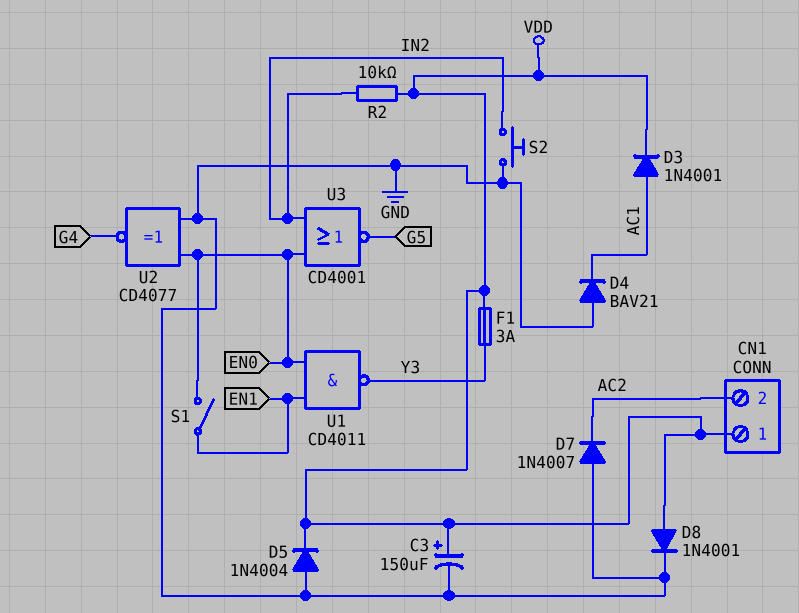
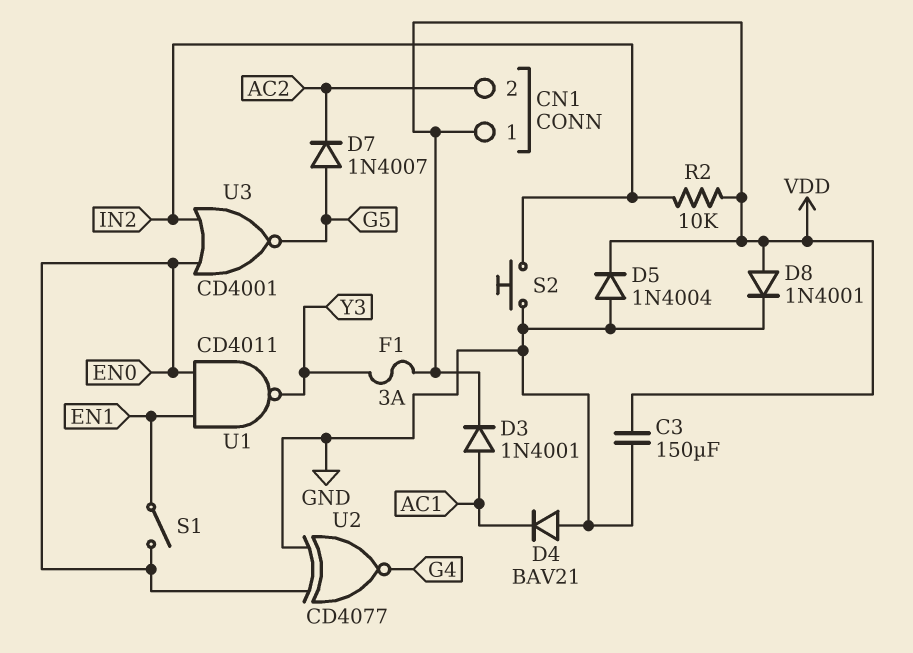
C3: 150uF (plus VDD, minus GND) -> 150uF (GND, VDD)
D7: diode 1N4007 (A GND, K AC2) -> diode 1N4007 (A G5, K AC2)

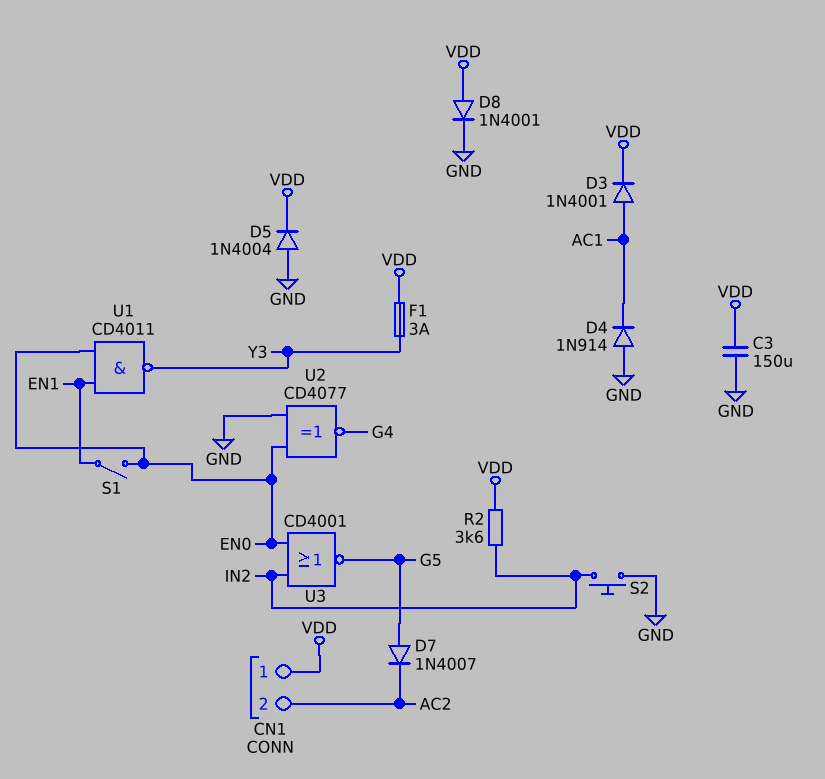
D4: diode BAV21 (A GND, K AC1) -> diode 1N914 (A GND, K AC1)
R2: 10k (IN2, VDD) -> 3.6k (IN2, VDD)

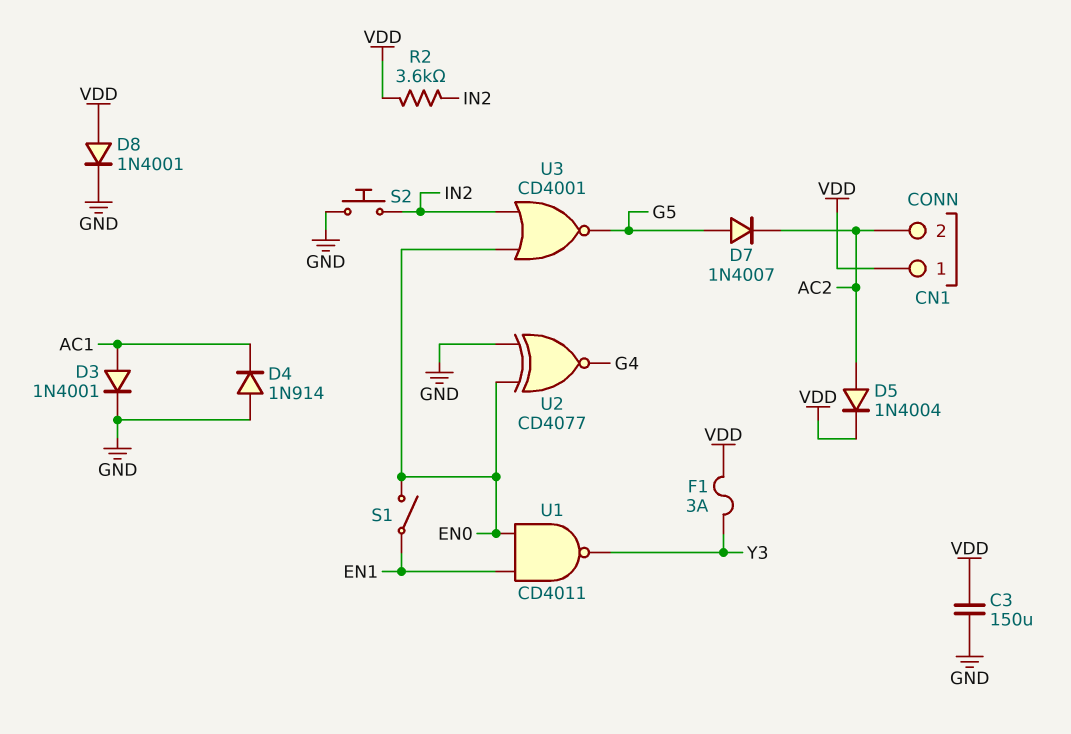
D3: diode 1N4001 (A AC1, K VDD) -> diode 1N4001 (A AC1, K GND)
D5: diode 1N4004 (A GND, K VDD) -> diode 1N4004 (A AC2, K VDD)

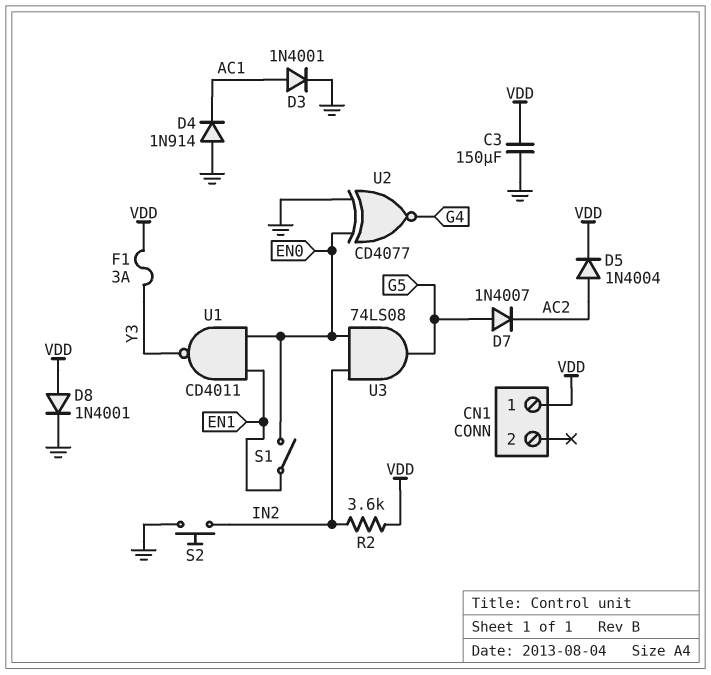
CN1 pin 2: AC2 -> none
U3: NOR CD4001 (in EN0, in IN2, out G5) -> AND 74LS08 (in EN0, in IN2, out G5)

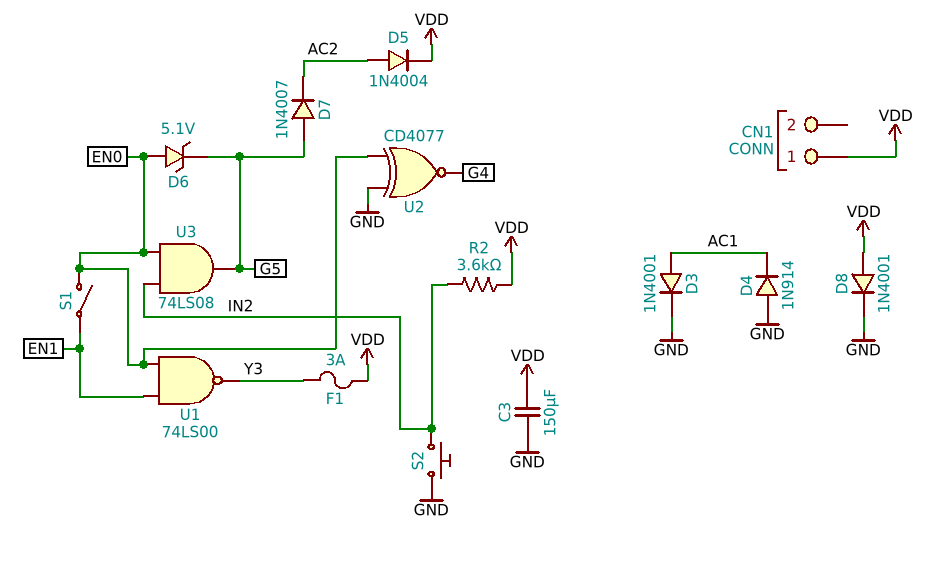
D6: none -> zener 5.1V (A EN0, K G5)
U1: NAND CD4011 (in EN0, in EN1, out Y3) -> NAND 74LS00 (in EN0, in EN1, out Y3)

